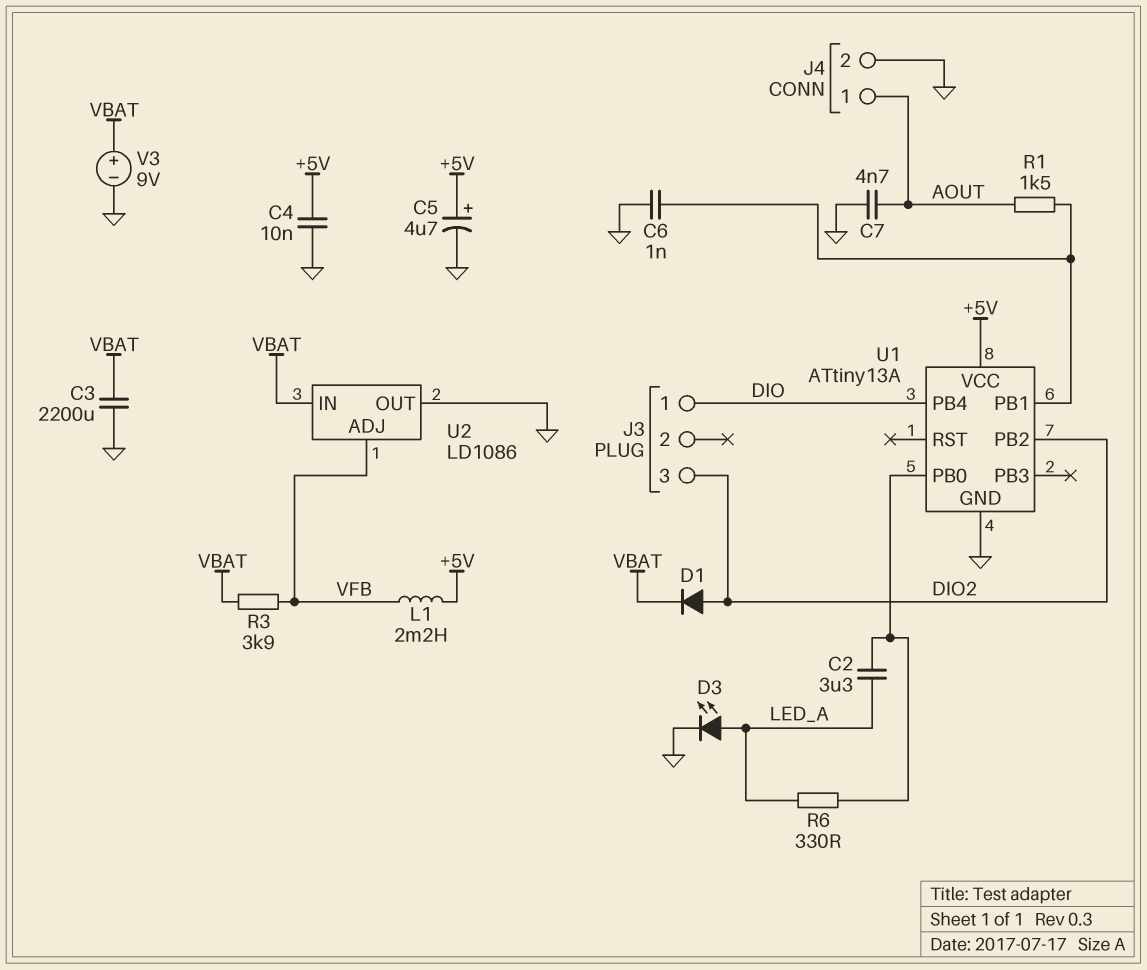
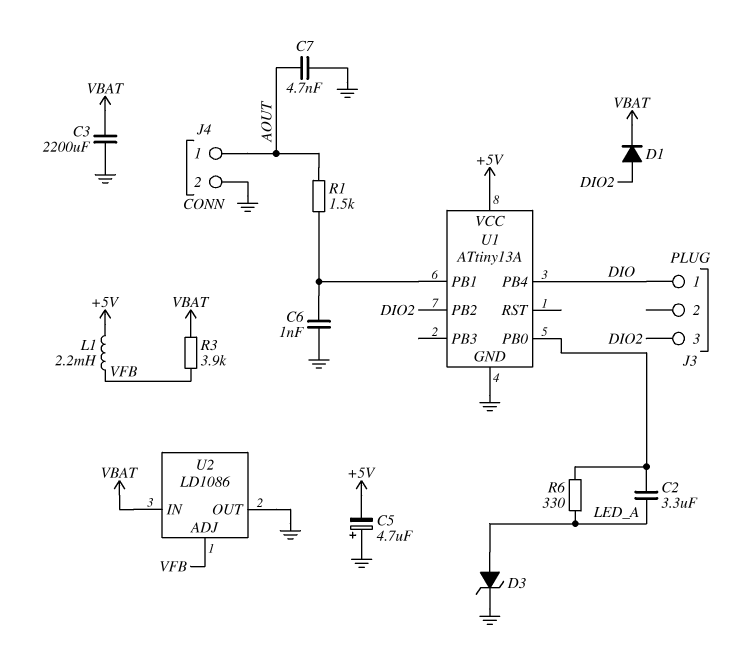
C4: 10nF (+5V, GND) -> none
C5: 4.7uF (plus +5V, minus GND) -> 4.7uF (plus GND, minus +5V)
D3: LED (A LED_A, K GND) -> zener (A LED_A, K GND)
V3: 9V (plus VBAT, minus GND) -> none

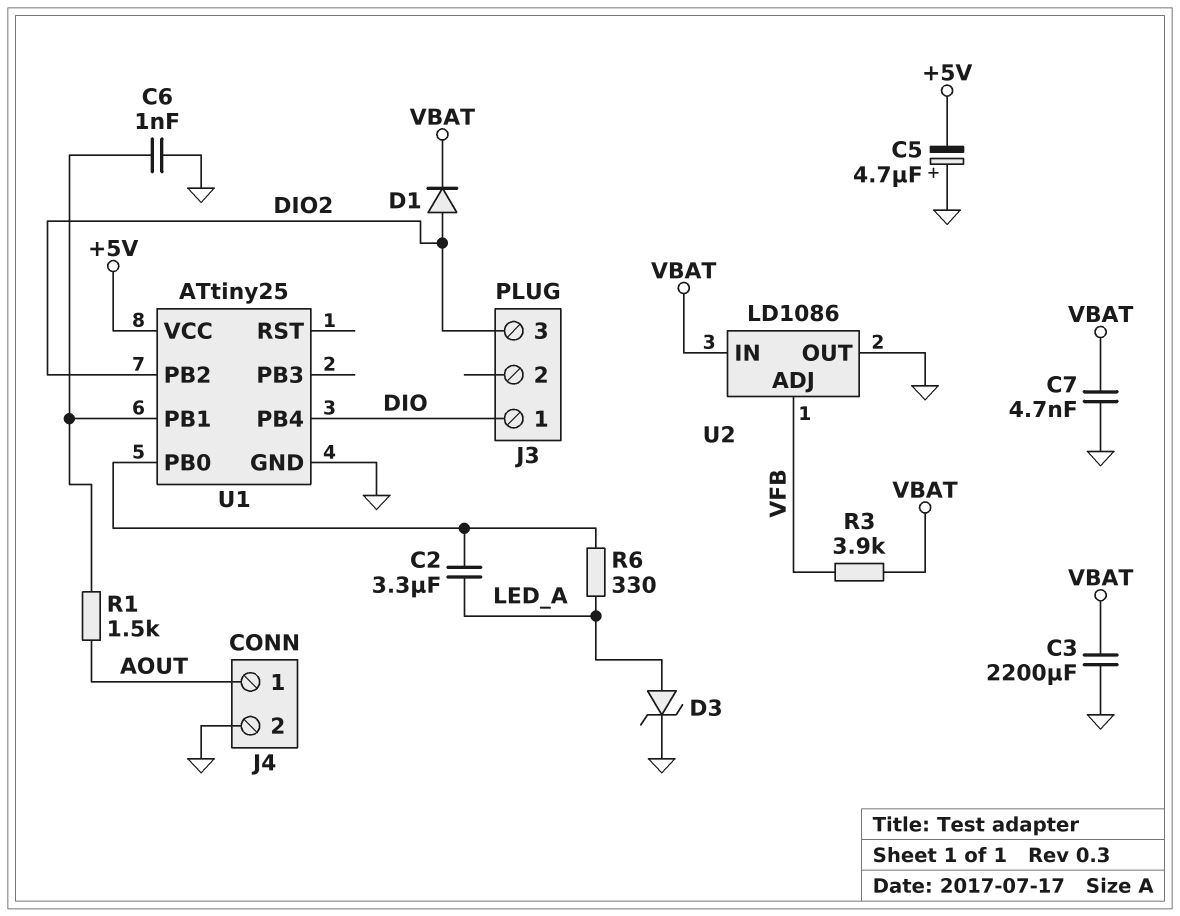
C7: 4.7nF (AOUT, GND) -> 4.7nF (GND, VBAT)
L1: 2.2mH (+5V, VFB) -> none
U1: ATtiny13A -> ATtiny25

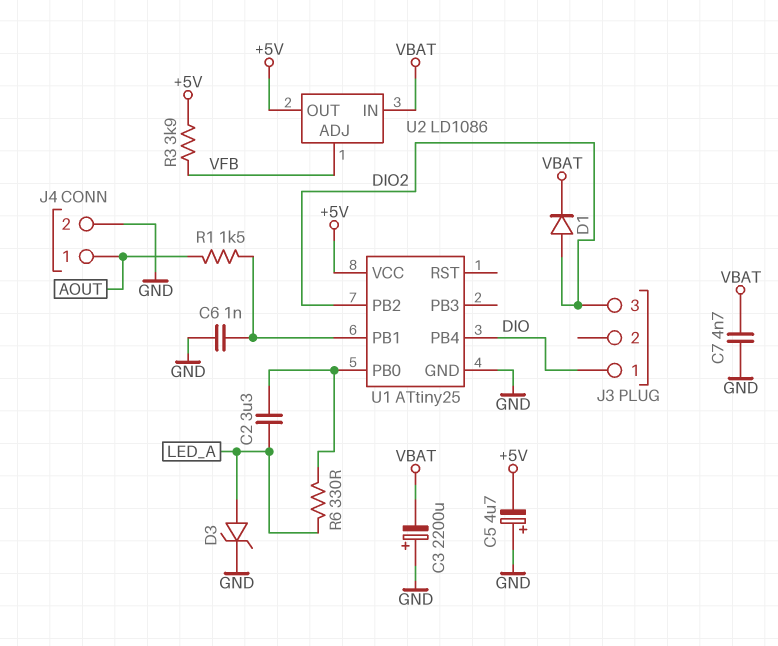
C3: 2200uF (GND, VBAT) -> 2200uF (plus GND, minus VBAT)
R3: 3.9k (VBAT, VFB) -> 3.9k (+5V, VFB)
U2 pin OUT: GND -> +5V

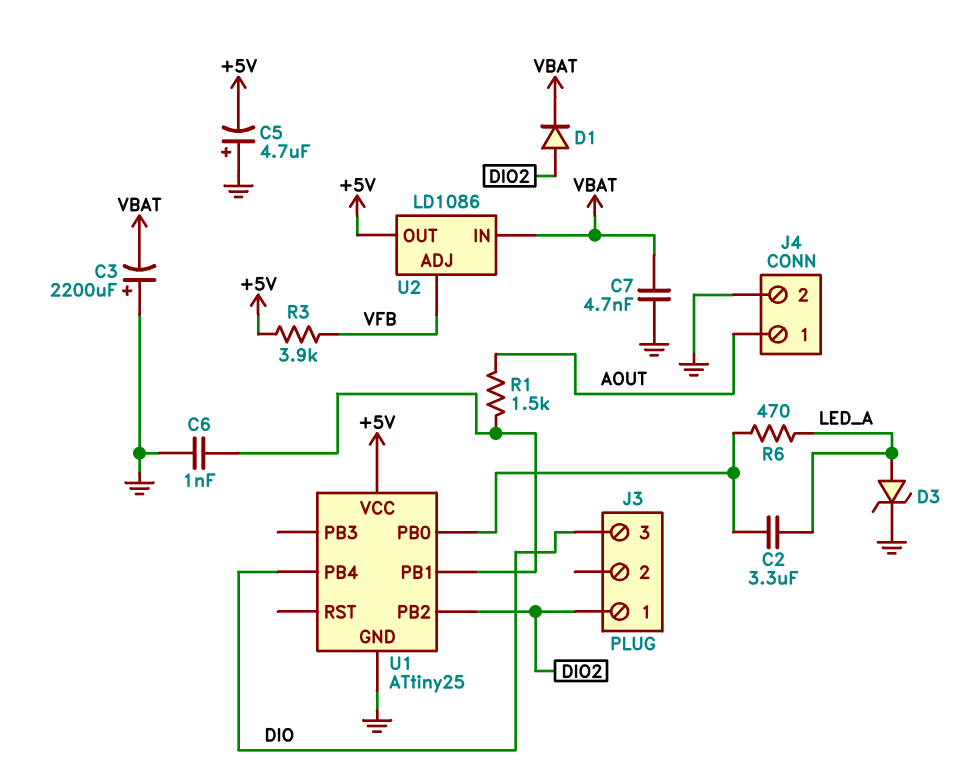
J3 pin 1: DIO -> DIO2
J3 pin 3: DIO2 -> DIO
R6: 330 (LED_A, U1/PB0) -> 470 (LED_A, U1/PB0)

